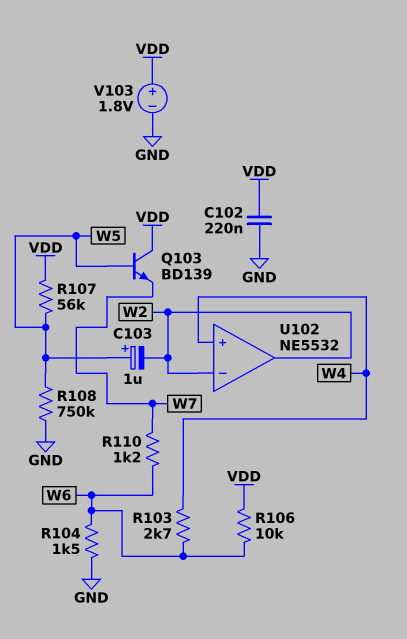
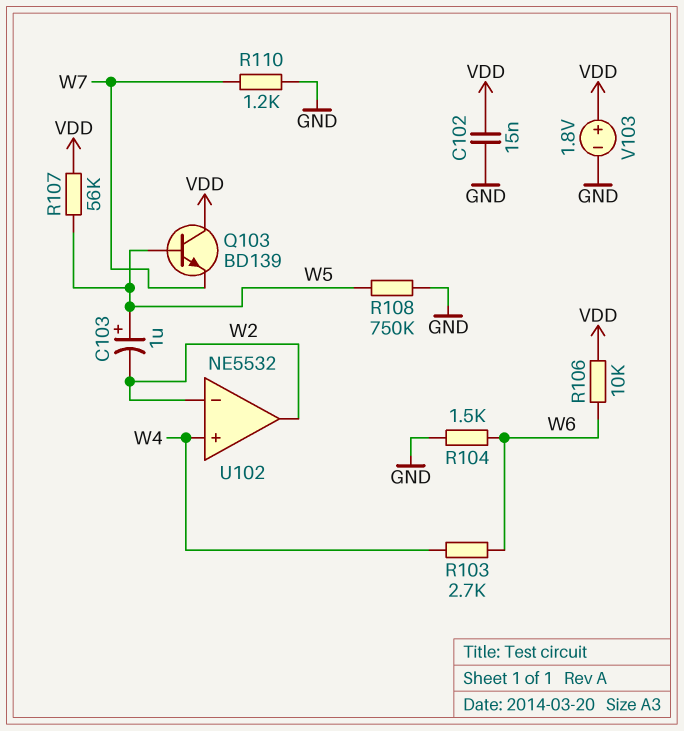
C102: 220nF (GND, VDD) -> 15nF (GND, VDD)
R110: 1.2k (W6, W7) -> 1.2k (GND, W7)

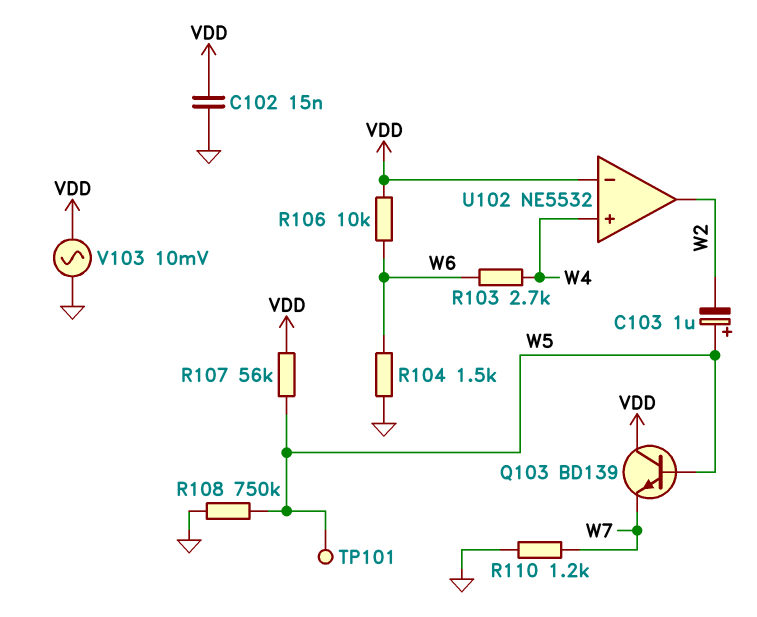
TP101: none -> test point (W5)
U102 pin in-: W2 -> VDD
V103: 1.8V (plus VDD, minus GND) -> AC 10mV (GND, VDD)

